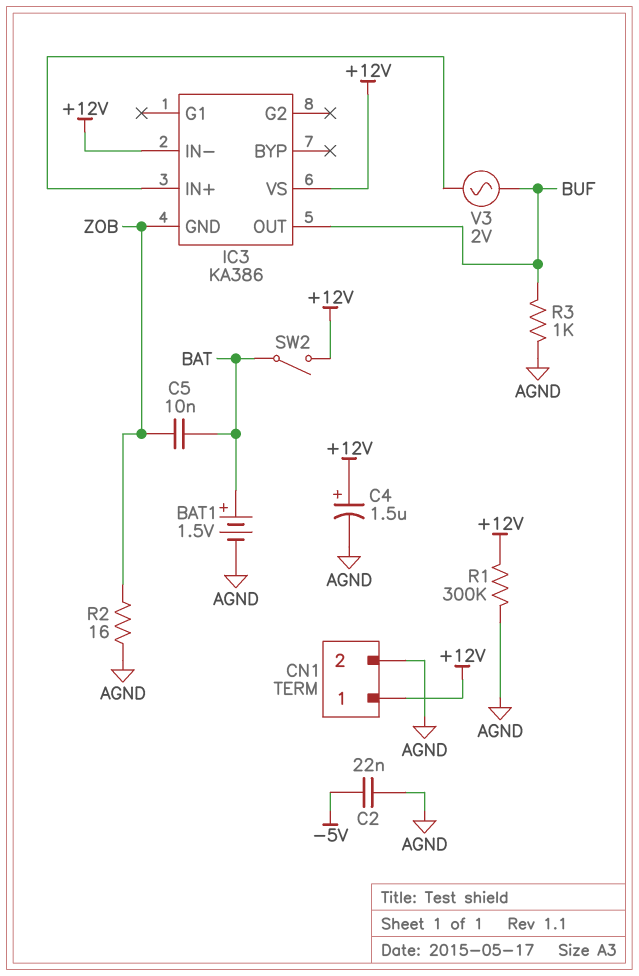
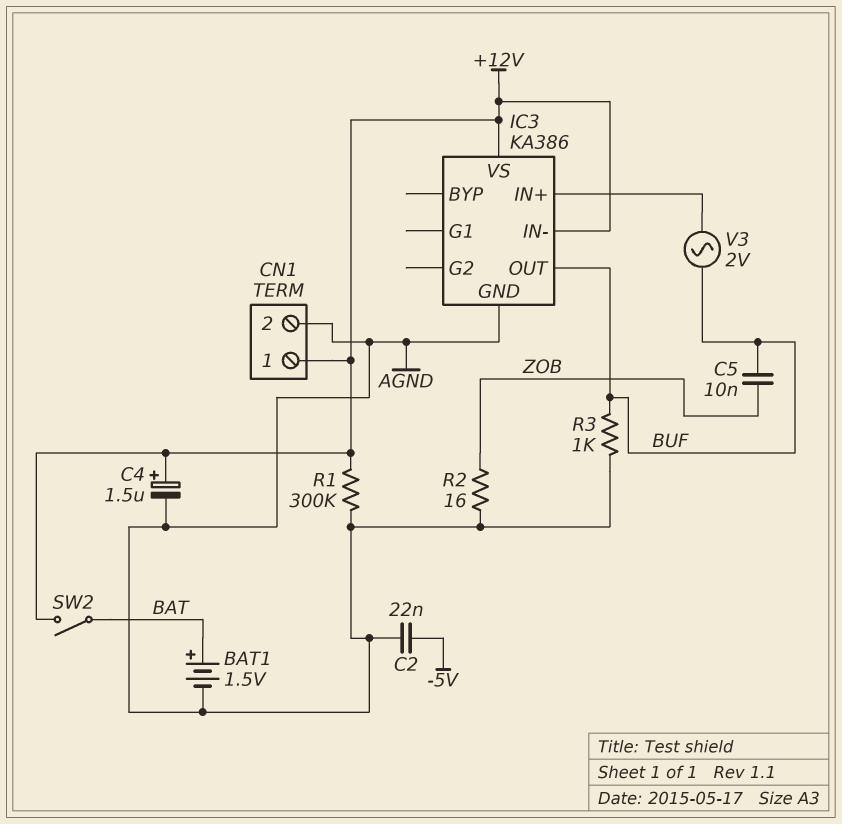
C5: 10nF (BAT, ZOB) -> 10nF (BUF, ZOB)
IC3 pin GND: ZOB -> AGND

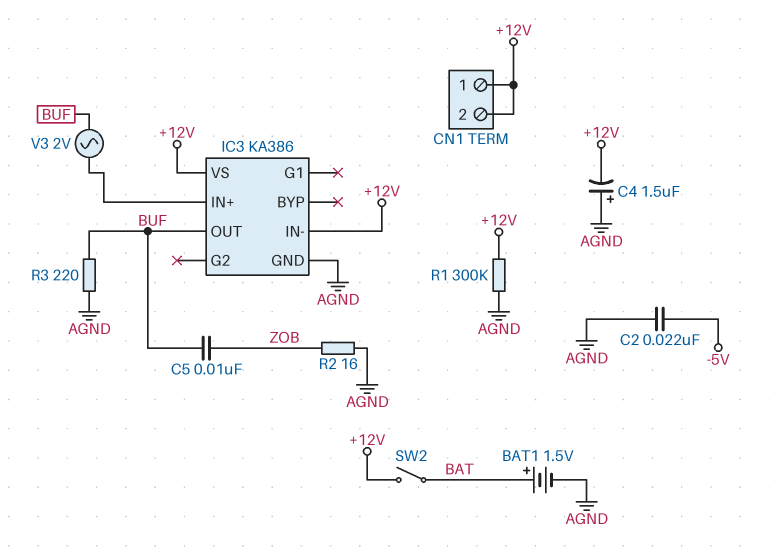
C4: 1.5uF (plus +12V, minus AGND) -> 1.5uF (plus AGND, minus +12V)
CN1 pin 2: AGND -> +12V
R3: 1k (AGND, BUF) -> 220 (AGND, BUF)

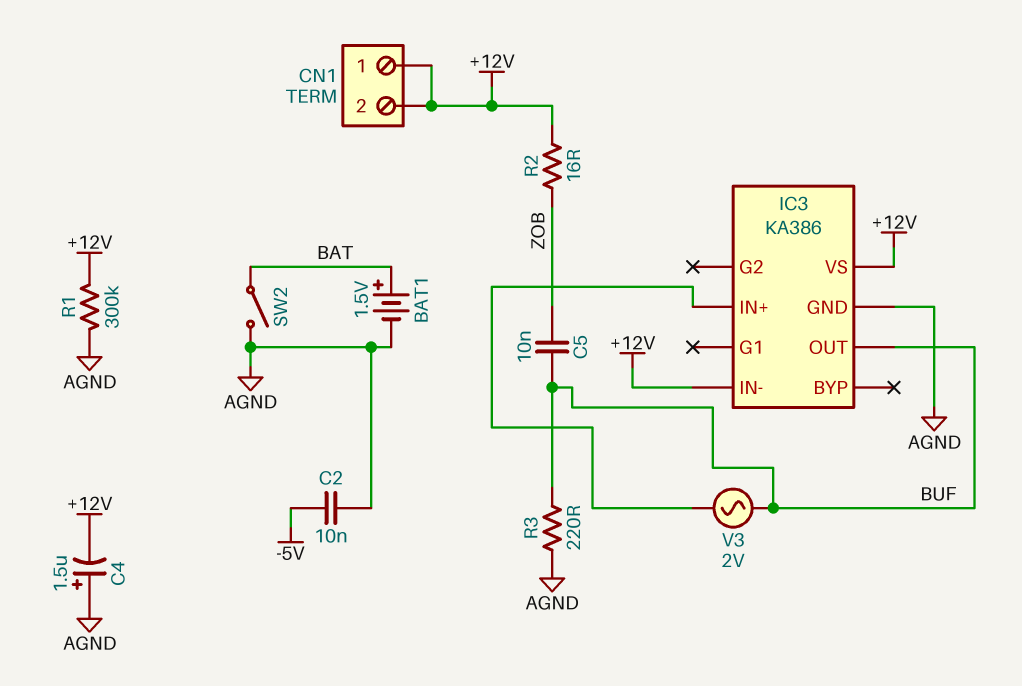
C2: 22nF (-5V, AGND) -> 10nF (-5V, AGND)
R2: 16 (AGND, ZOB) -> 16 (+12V, ZOB)
SW2: switch (+12V, BAT) -> switch (AGND, BAT)

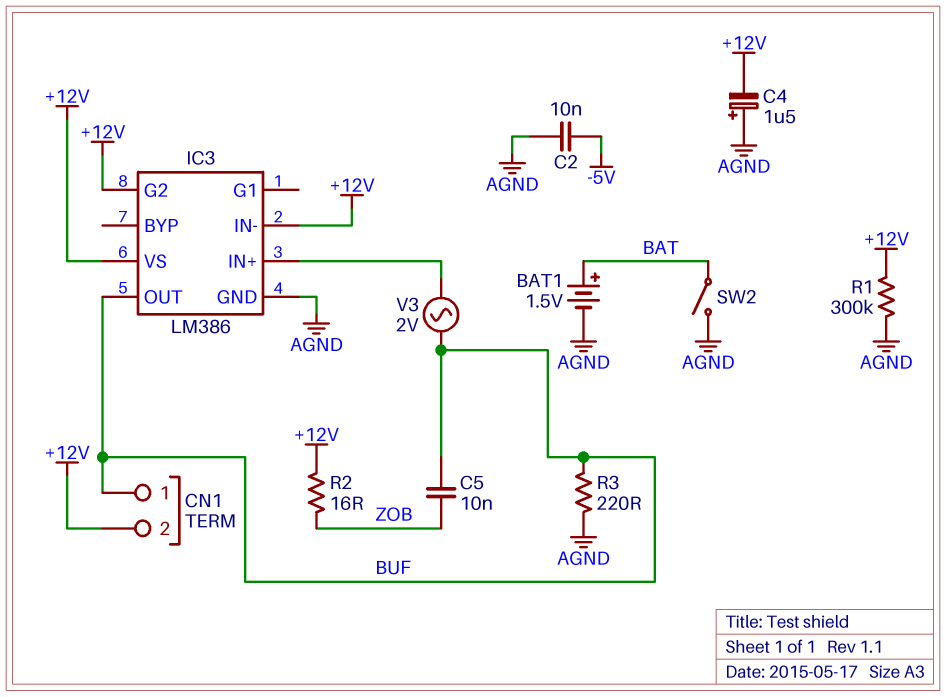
CN1 pin 1: +12V -> BUF
IC3: KA386 -> LM386
IC3 pin G2: none -> +12V

